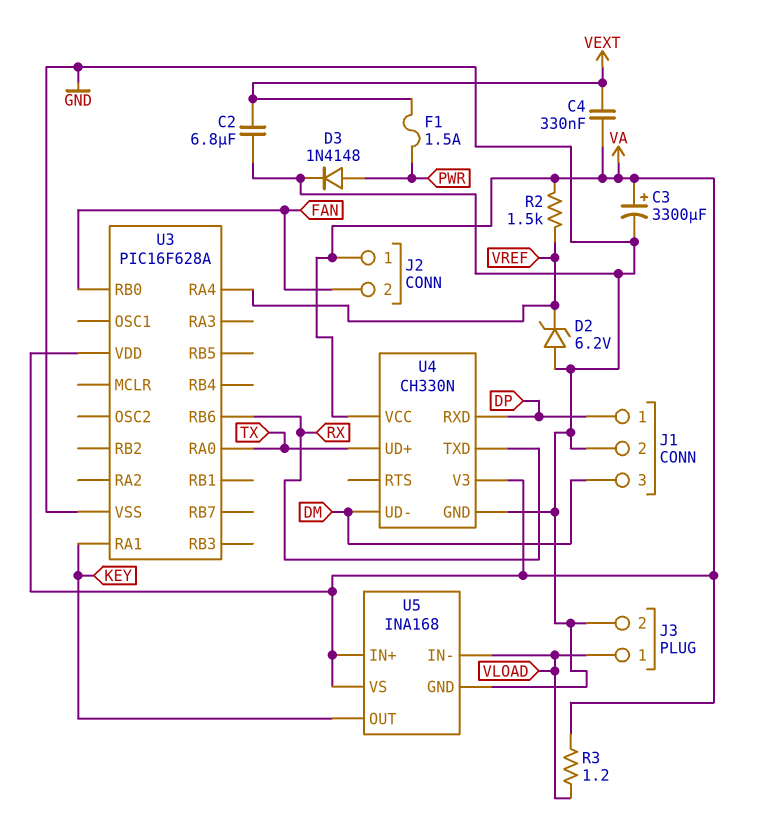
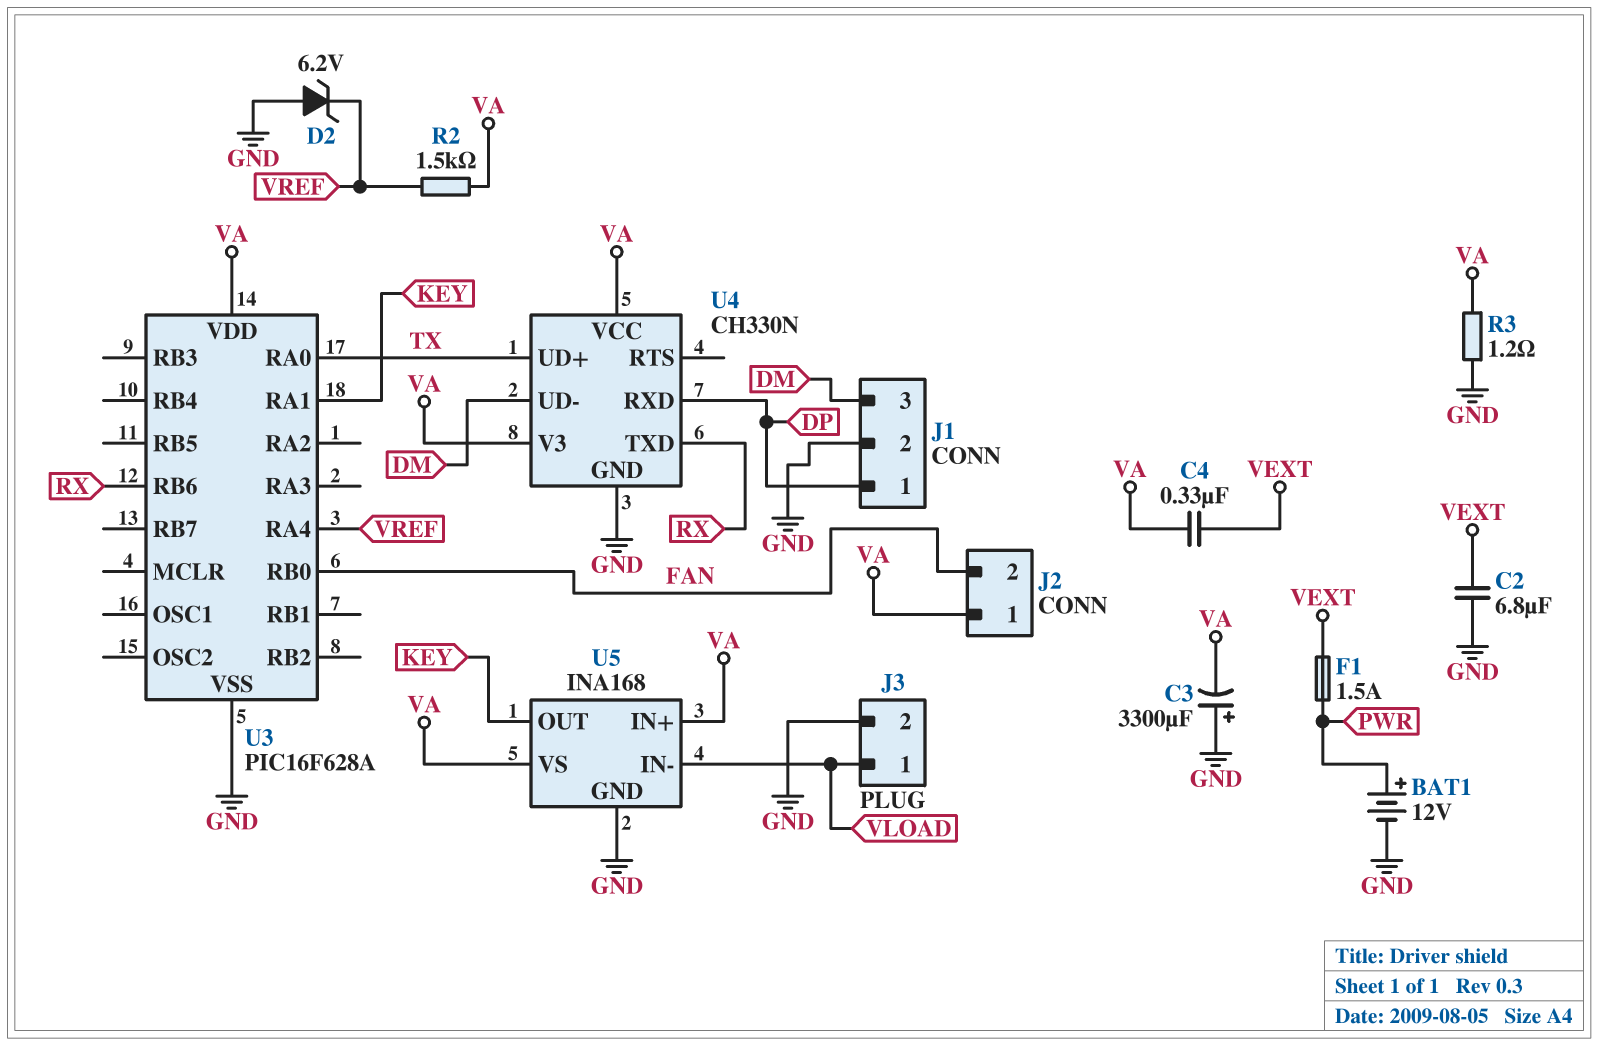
BAT1: none -> 12V (plus PWR, minus GND)
C3: 3300uF (plus VA, minus GND) -> 3300uF (plus GND, minus VA)
D3: diode 1N4148 (A PWR, K GND) -> none
R3: 1.2 (VA, VLOAD) -> 1.2 (GND, VA)

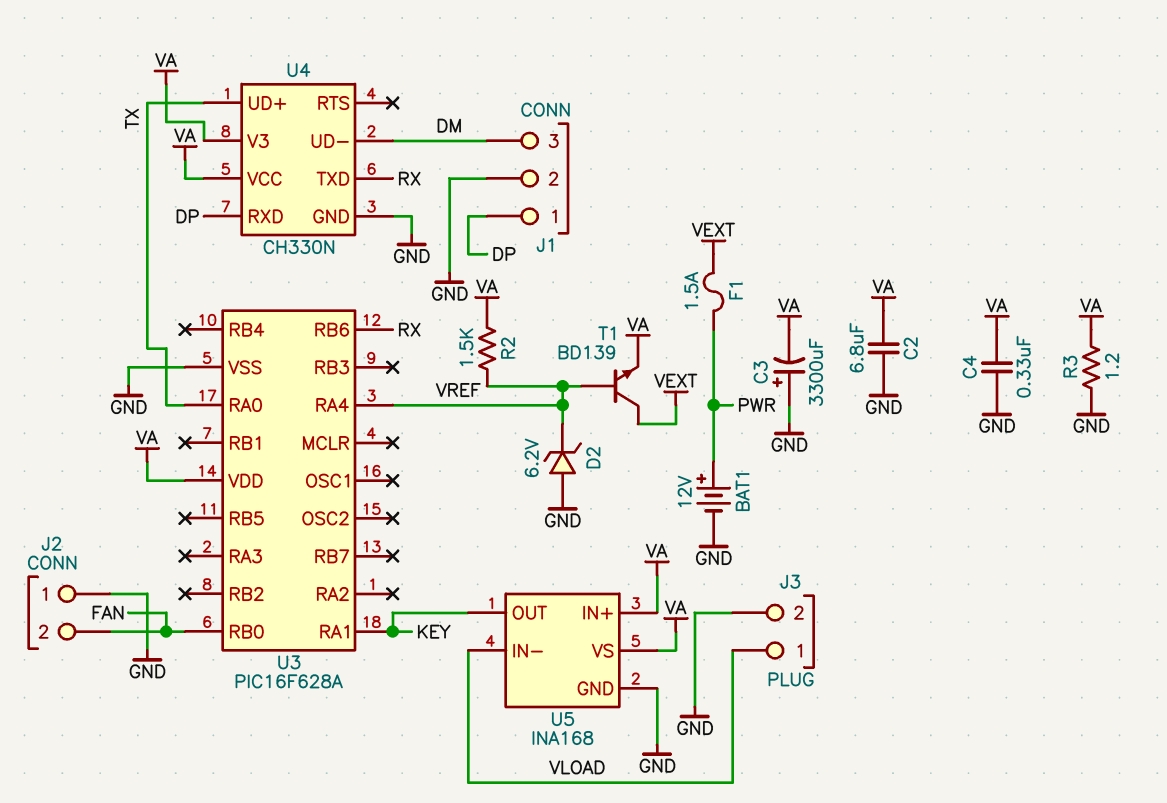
C2: 6.8uF (GND, VEXT) -> 6.8uF (GND, VA)
C4: 330nF (VA, VEXT) -> 330nF (GND, VA)
J2 pin 1: VA -> GND
T1: none -> NPN BD139 (B VREF, C VEXT, E VA)

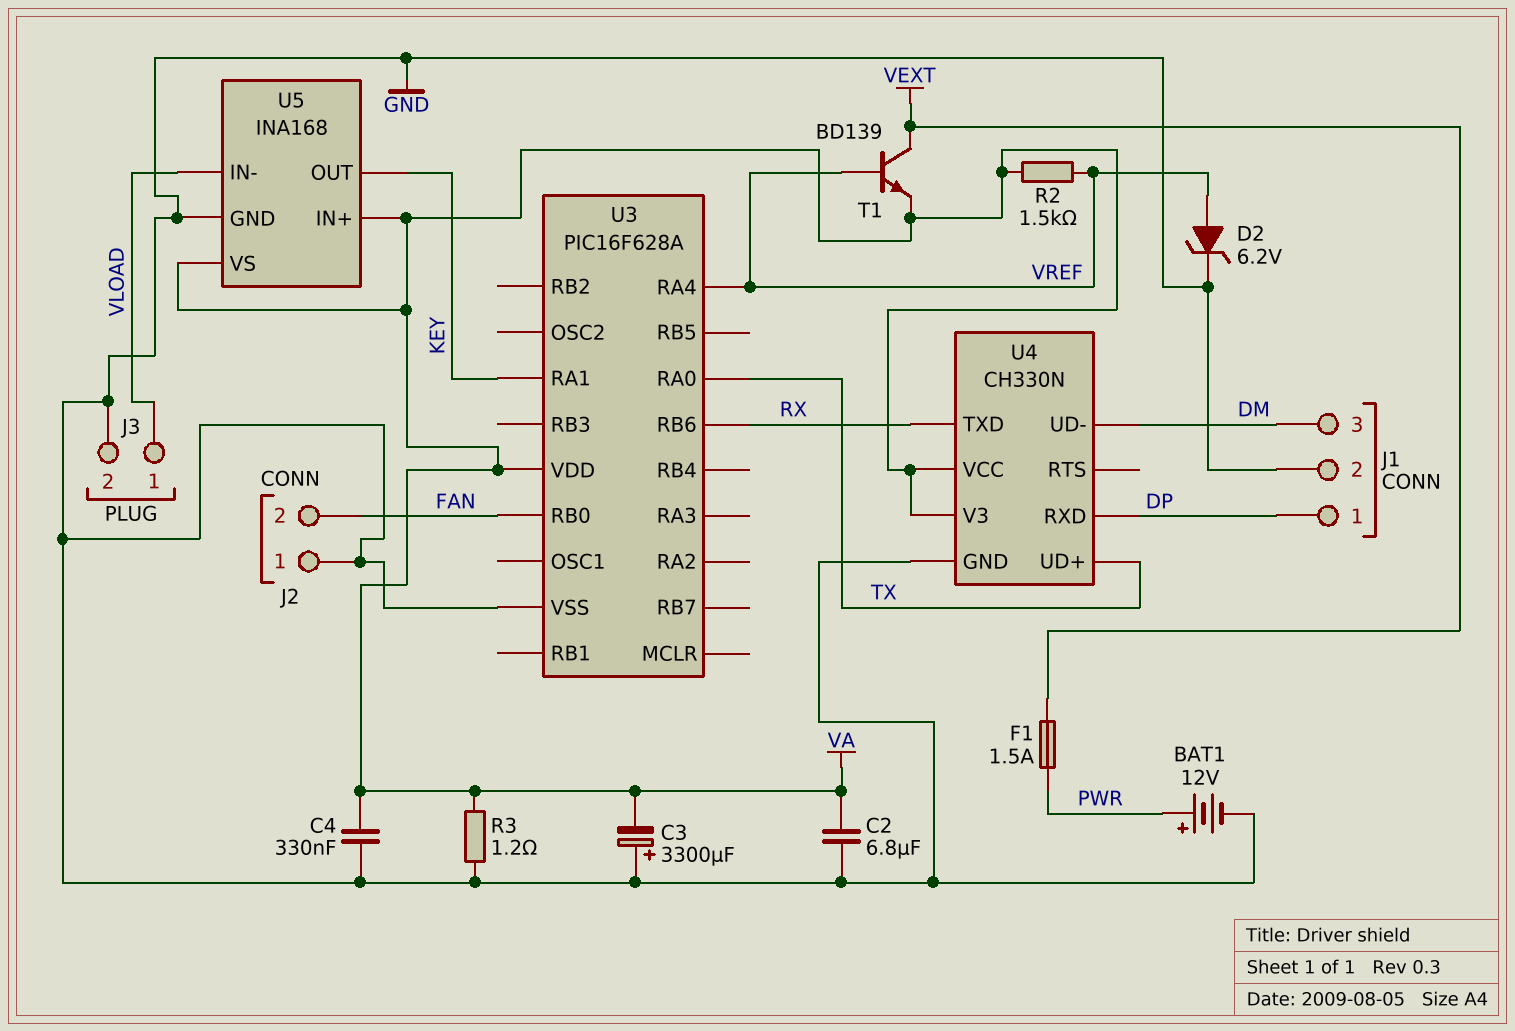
D2: zener 6.2V (A GND, K VREF) -> zener 6.2V (A VREF, K GND)

